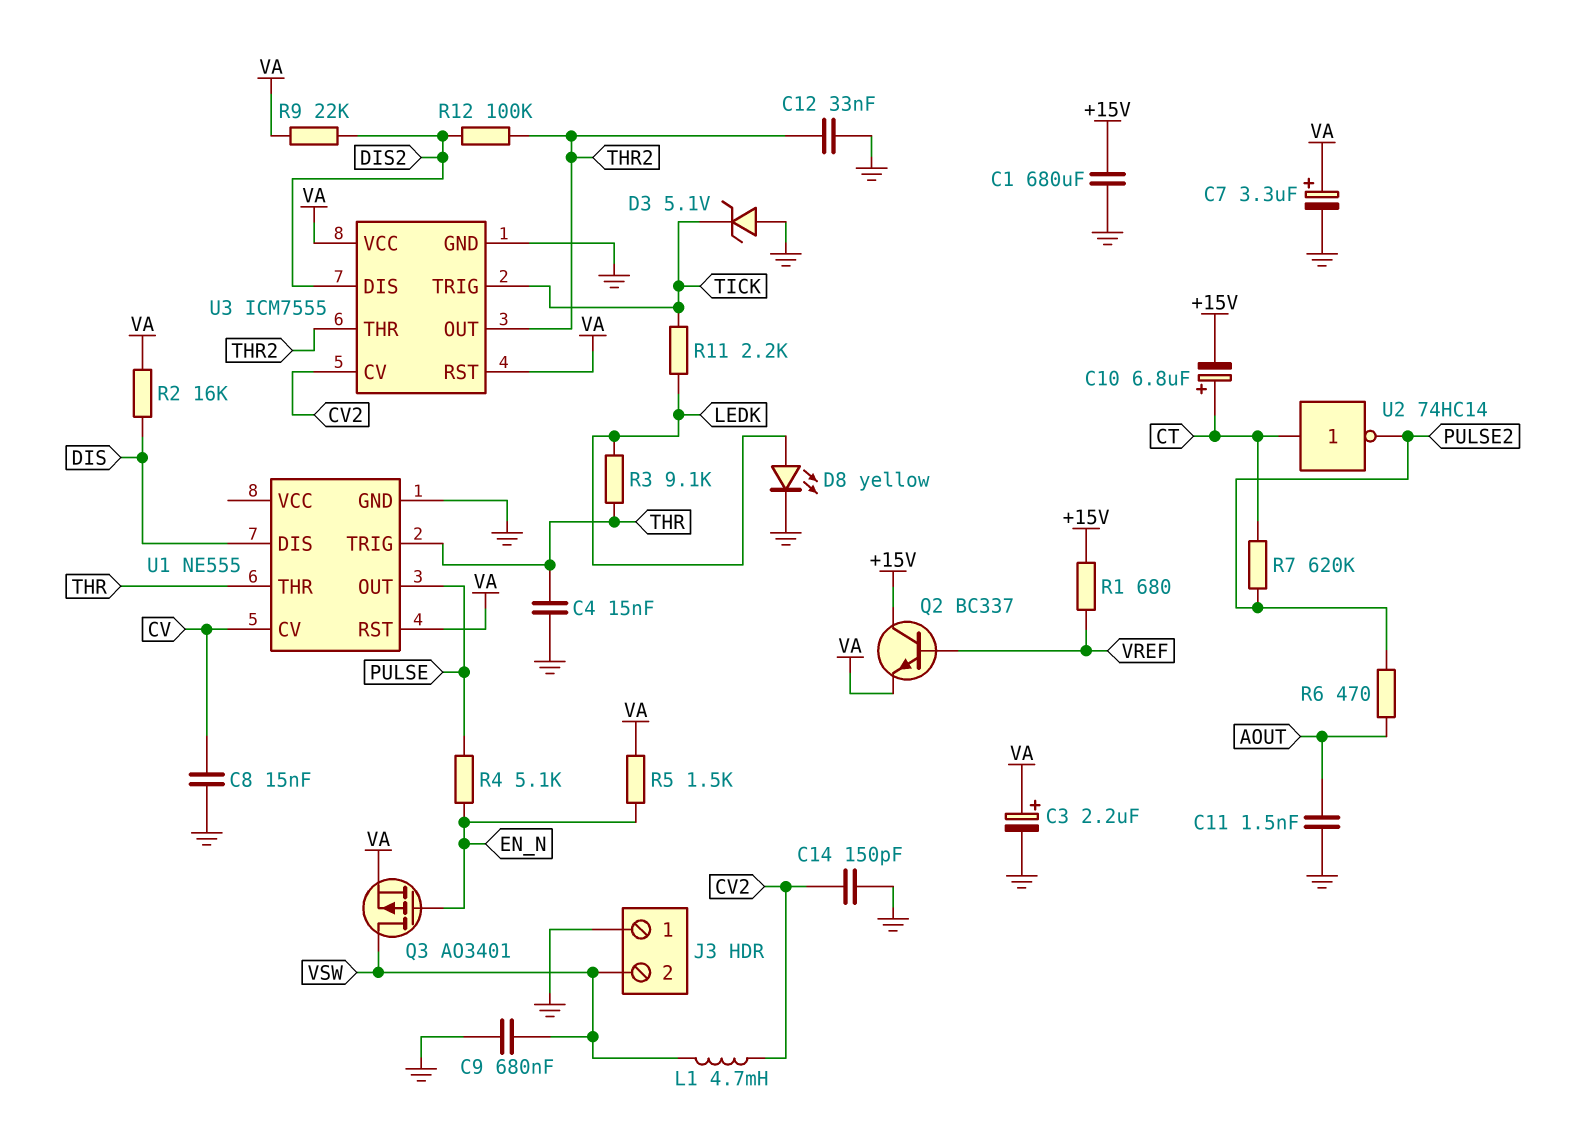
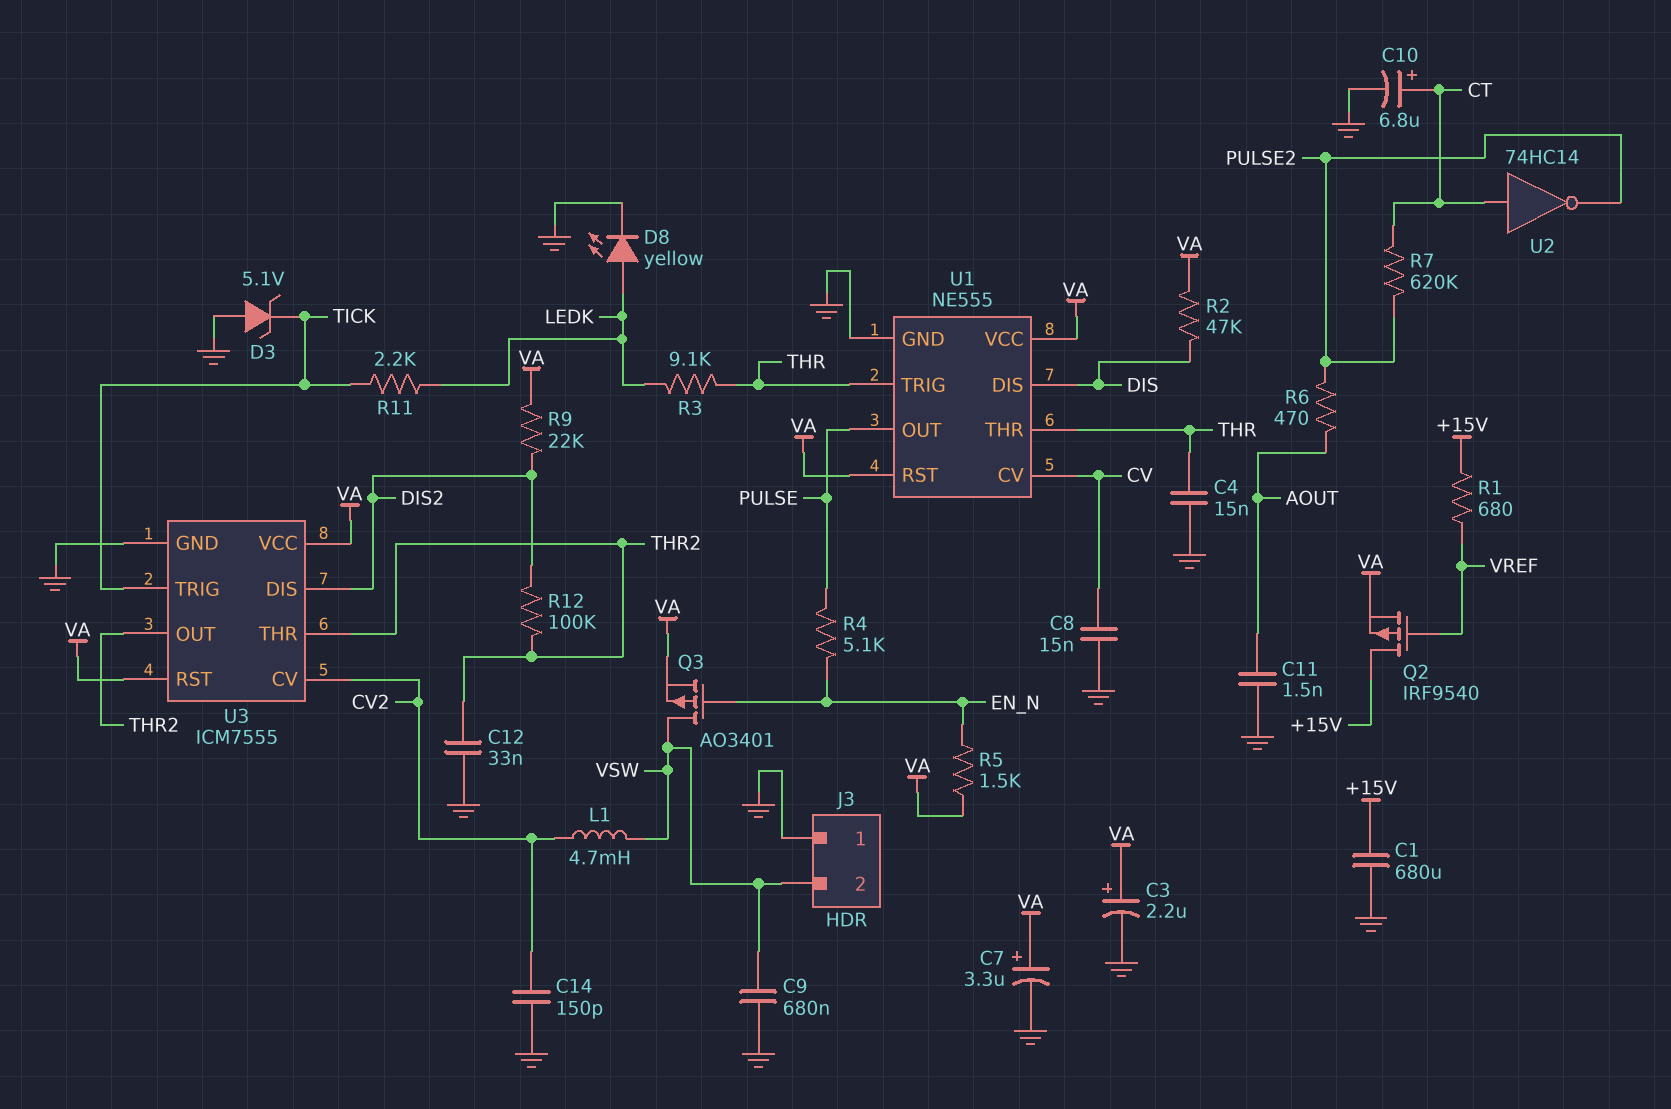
C10: 6.8uF (plus CT, minus +15V) -> 6.8uF (plus CT, minus GND)
Q2: NPN BC337 (B VREF, C +15V, E VA) -> PMOS IRF9540 (G VREF, D +15V, S VA)
R2: 16k (DIS, VA) -> 47k (DIS, VA)
U1 pin VCC: none -> VA

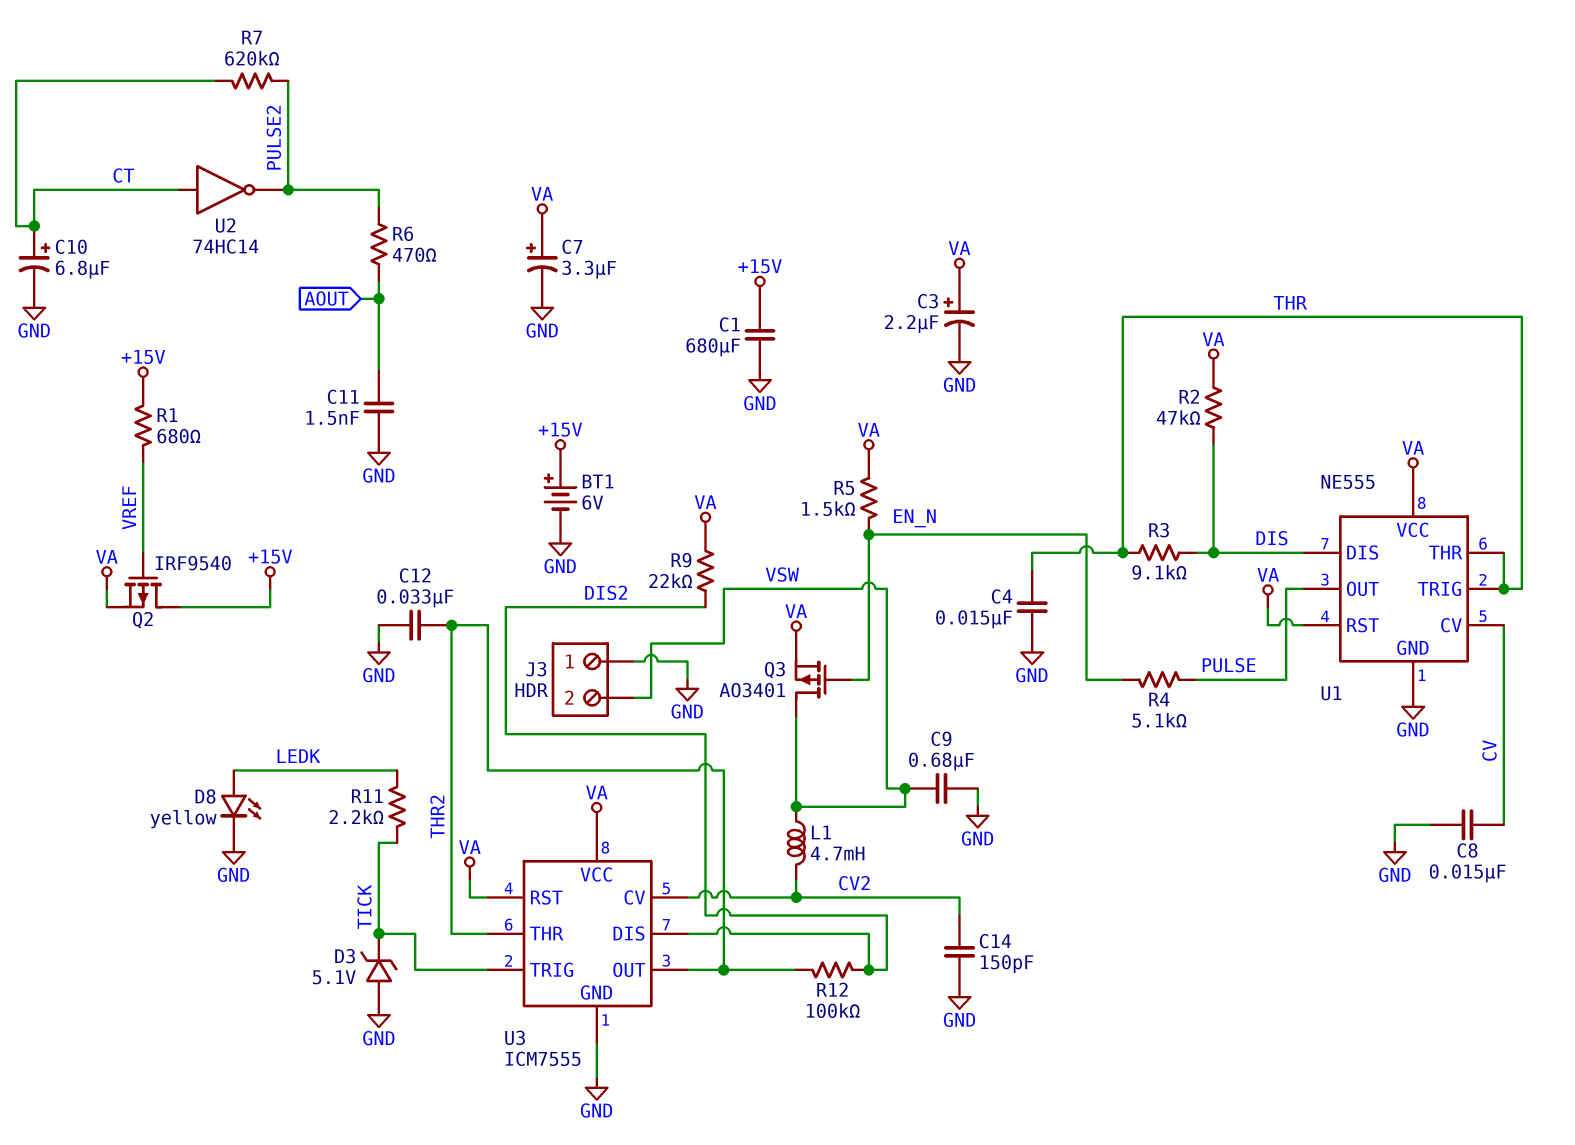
BT1: none -> 6V (plus +15V, minus GND)
R3: 9.1k (LEDK, THR) -> 9.1k (DIS, THR)

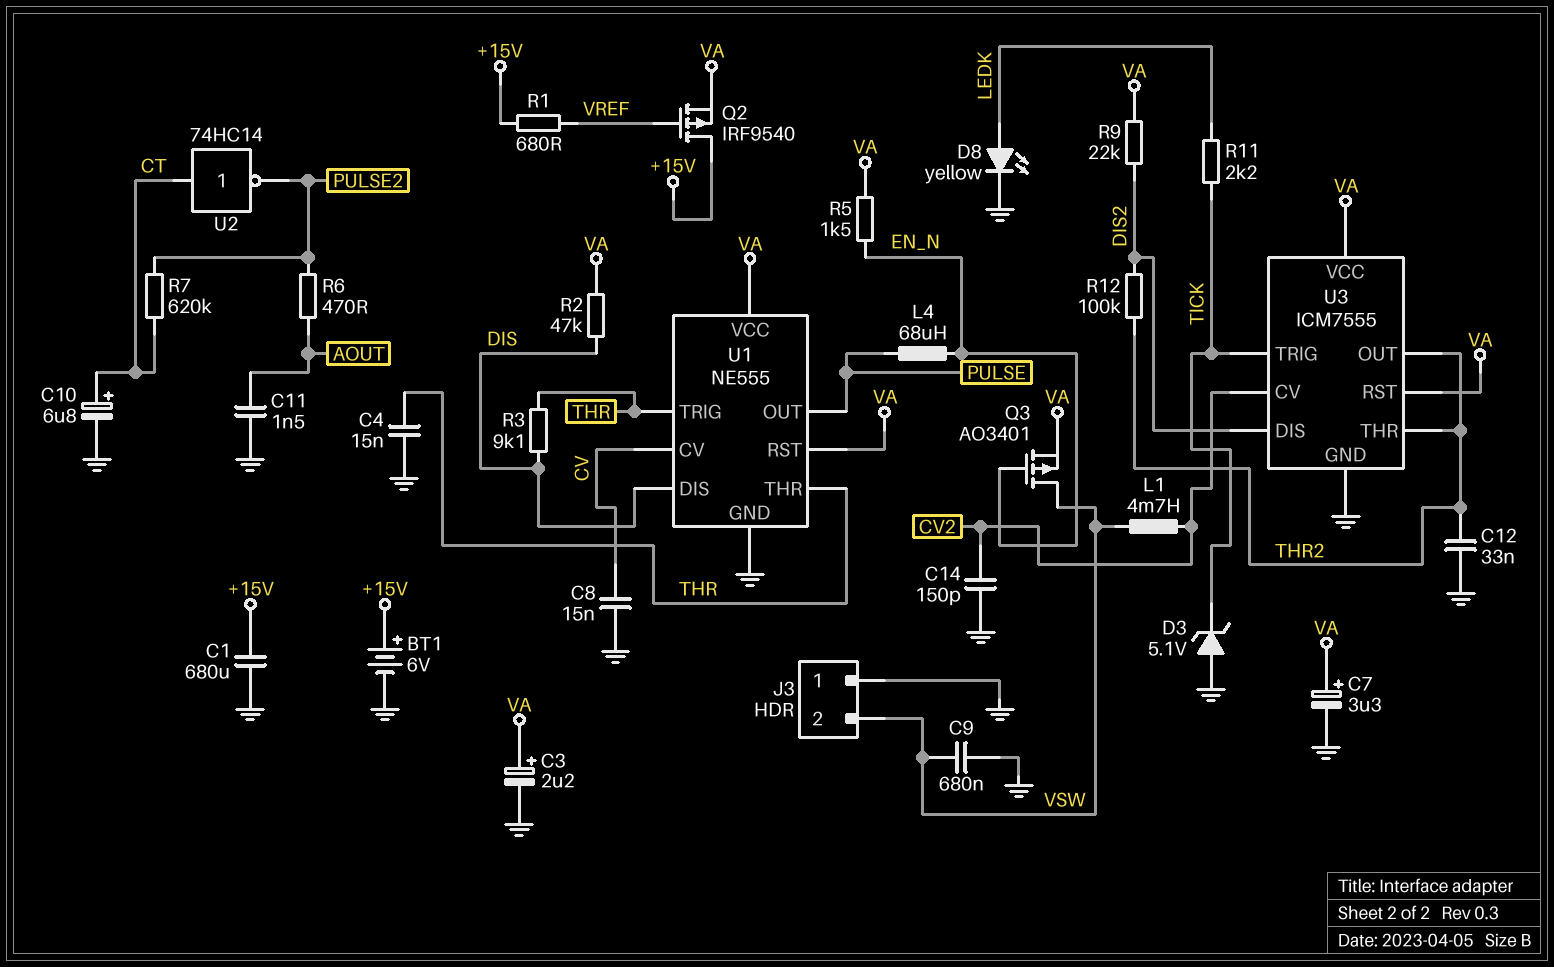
L4: none -> 68uH (EN_N, PULSE)
R4: 5.1k (EN_N, PULSE) -> none

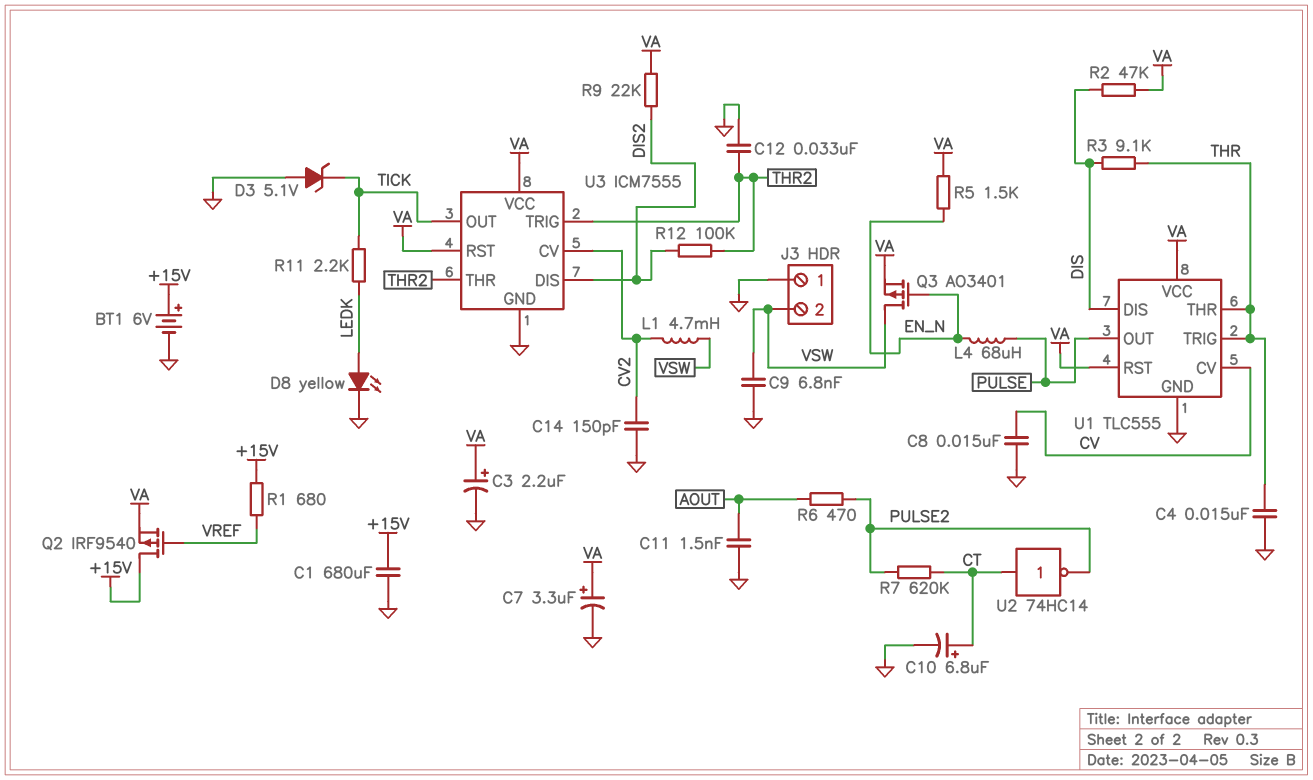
C9: 680nF (GND, VSW) -> 6.8nF (GND, VSW)
U1: NE555 -> TLC555
U3 pin OUT: THR2 -> TICK
U3 pin TRIG: TICK -> THR2

